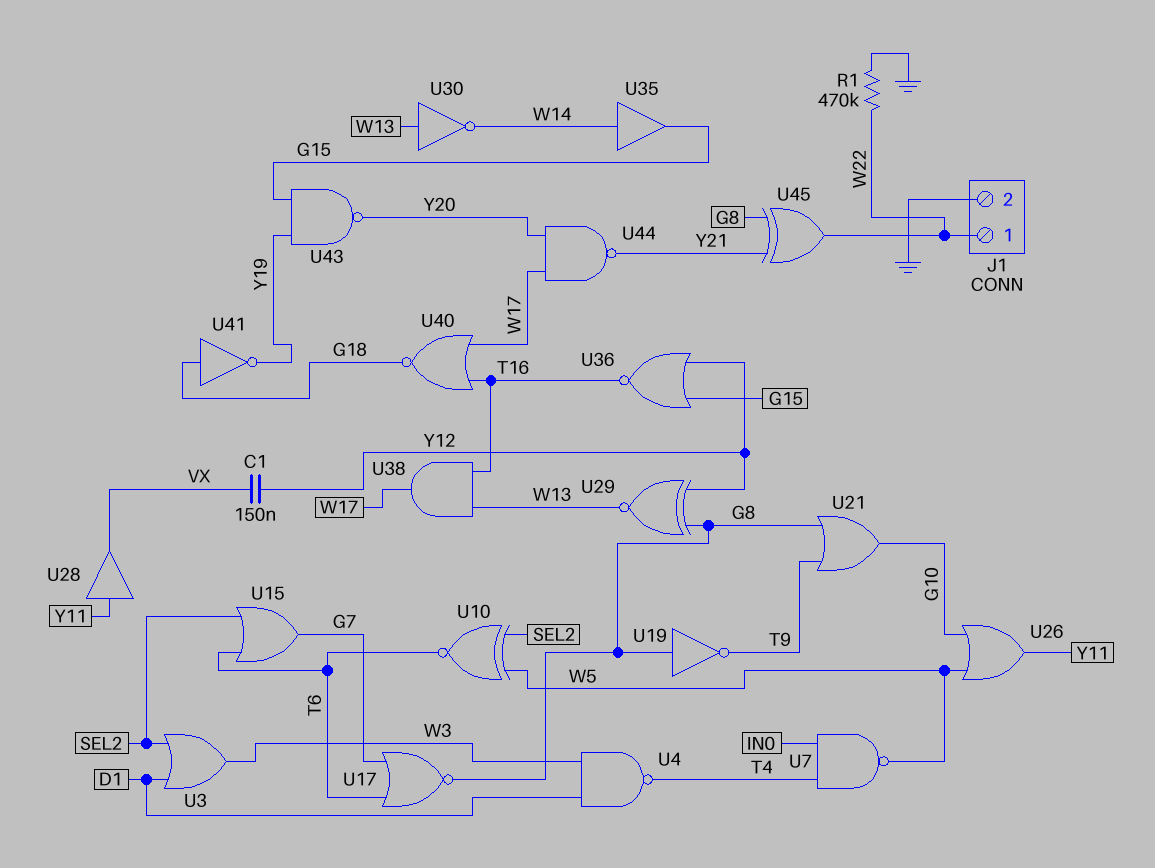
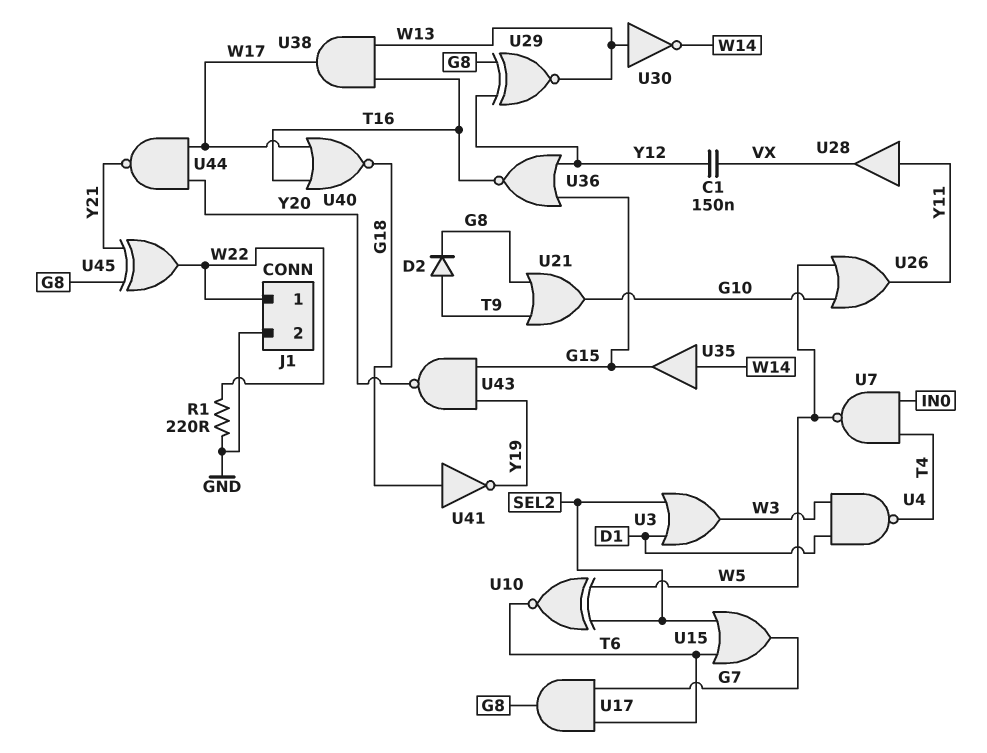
D2: none -> diode (A T9, K G8)
R1: 470k (GND, W22) -> 220 (GND, W22)
U17: NOR (in G7, in T6, out G8) -> AND (in G7, in T6, out G8)
U19: NOT (in G8, out T9) -> none

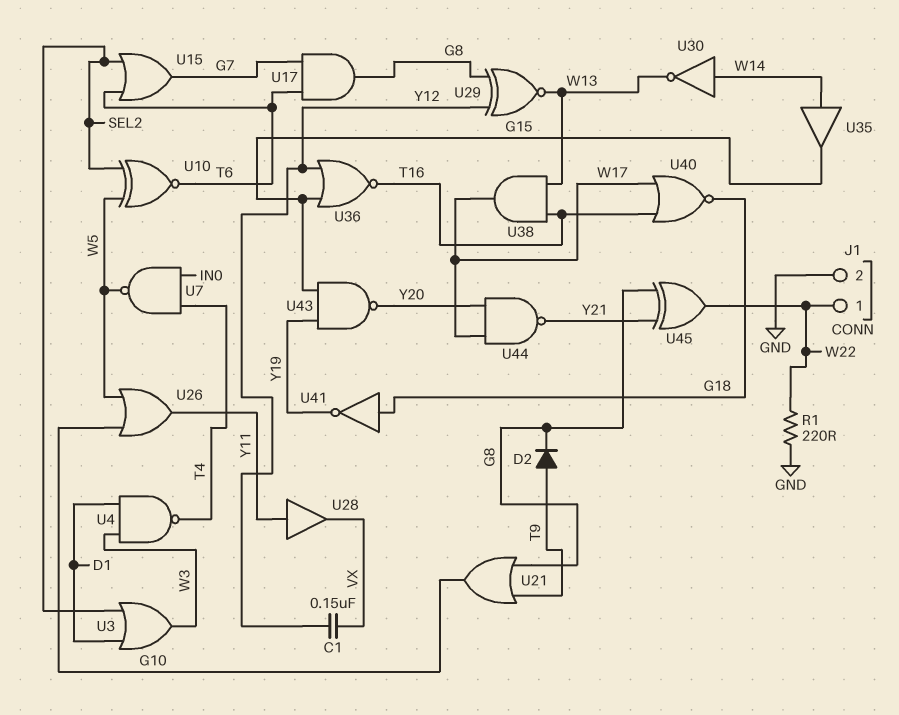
U30: NOT (in W13, out W14) -> NOT (in W14, out W13)

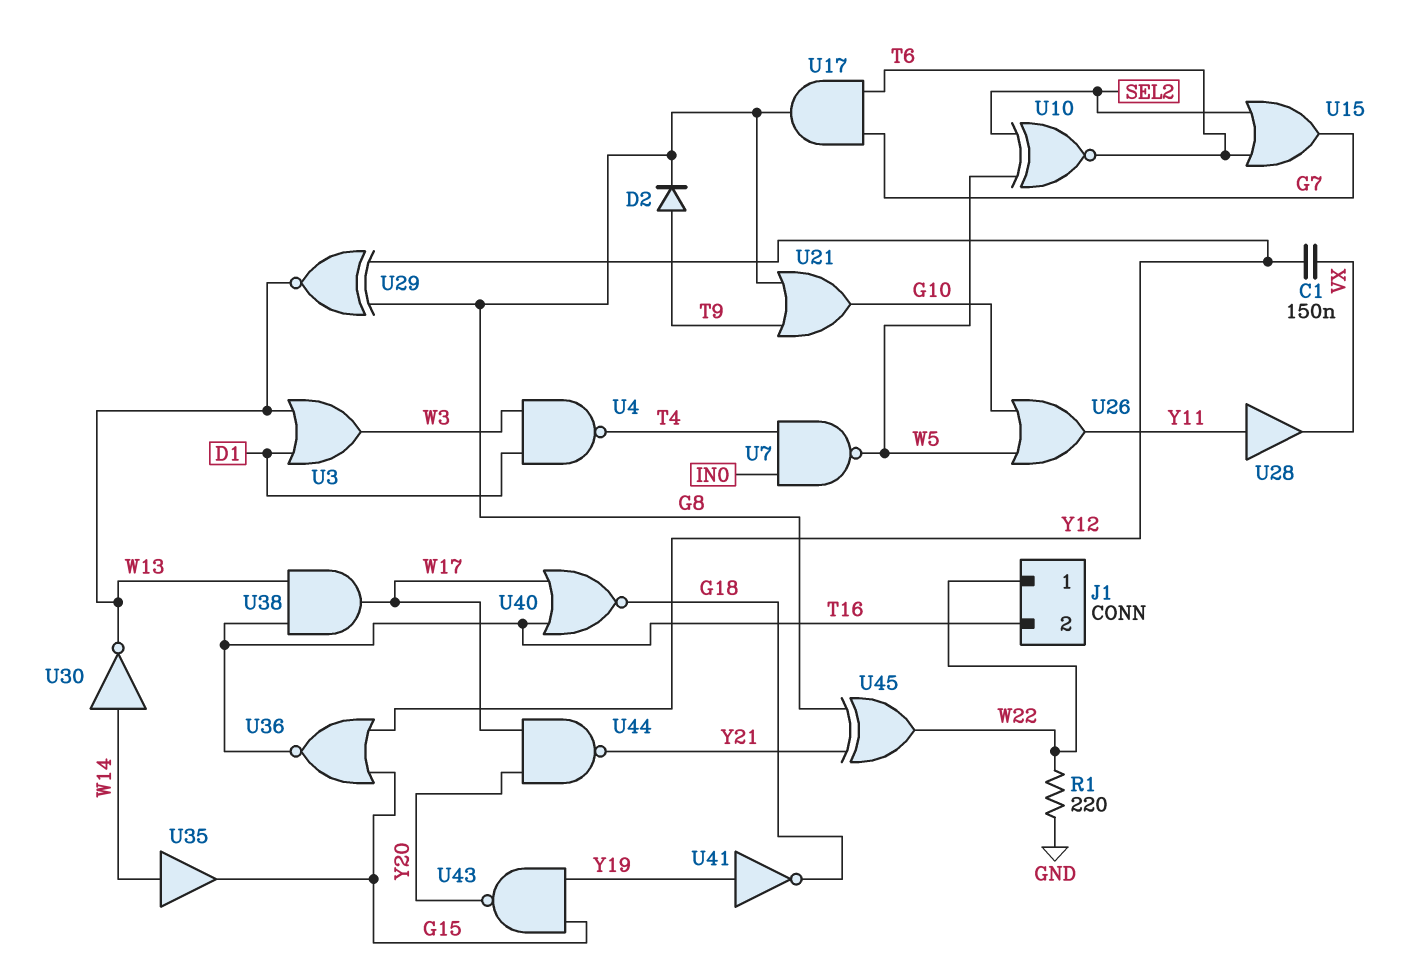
J1 pin 2: GND -> T16
U3: OR (in D1, in SEL2, out W3) -> OR (in D1, in W13, out W3)
U41: NOT (in G18, out Y19) -> NOT (in Y19, out G18)

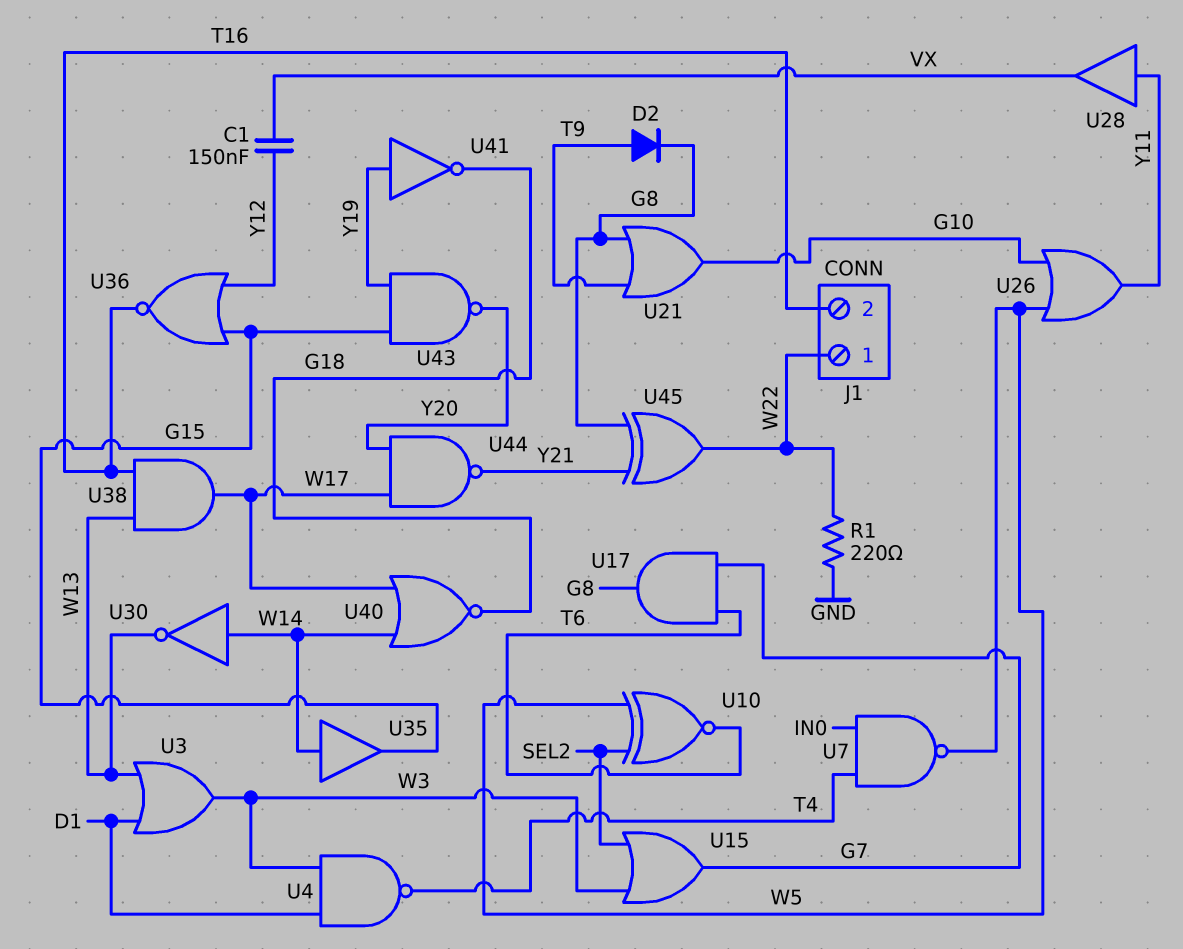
U15: OR (in SEL2, in T6, out G7) -> OR (in SEL2, in W3, out G7)
U29: XNOR (in G8, in Y12, out W13) -> none
U40: NOR (in T16, in W17, out G18) -> NOR (in W14, in W17, out G18)

